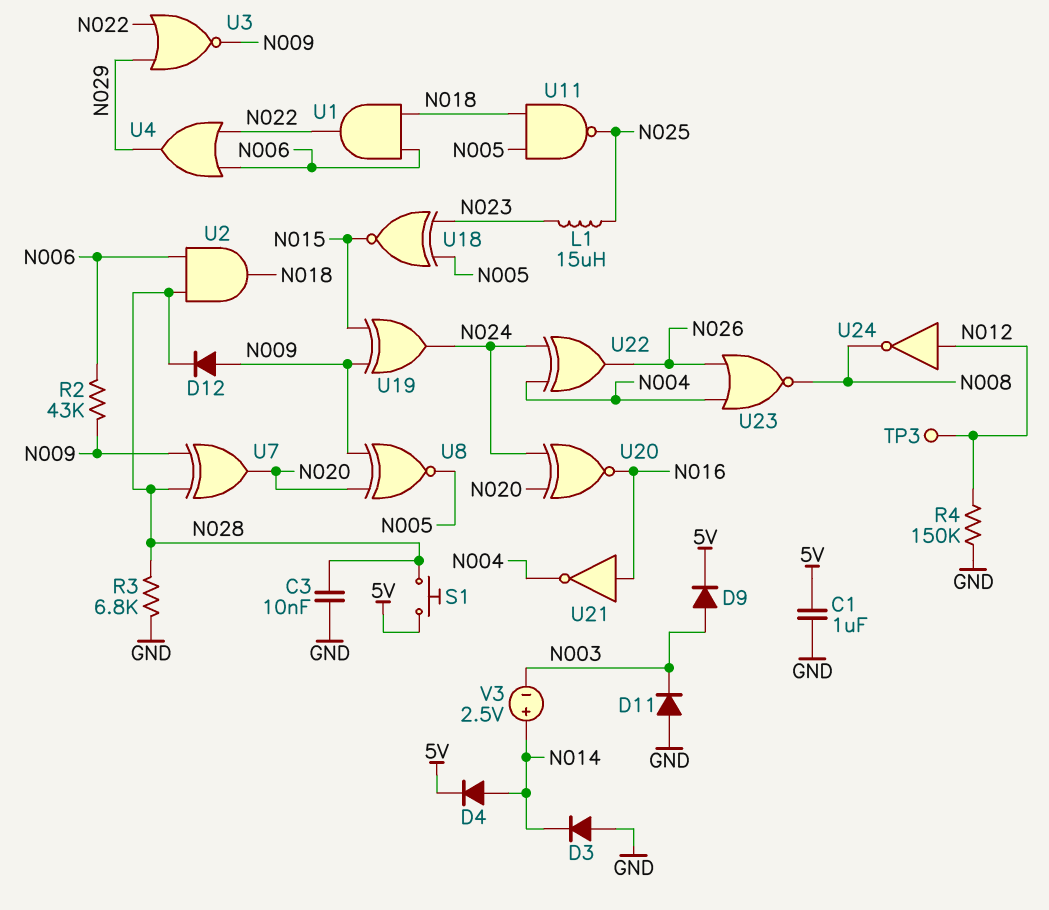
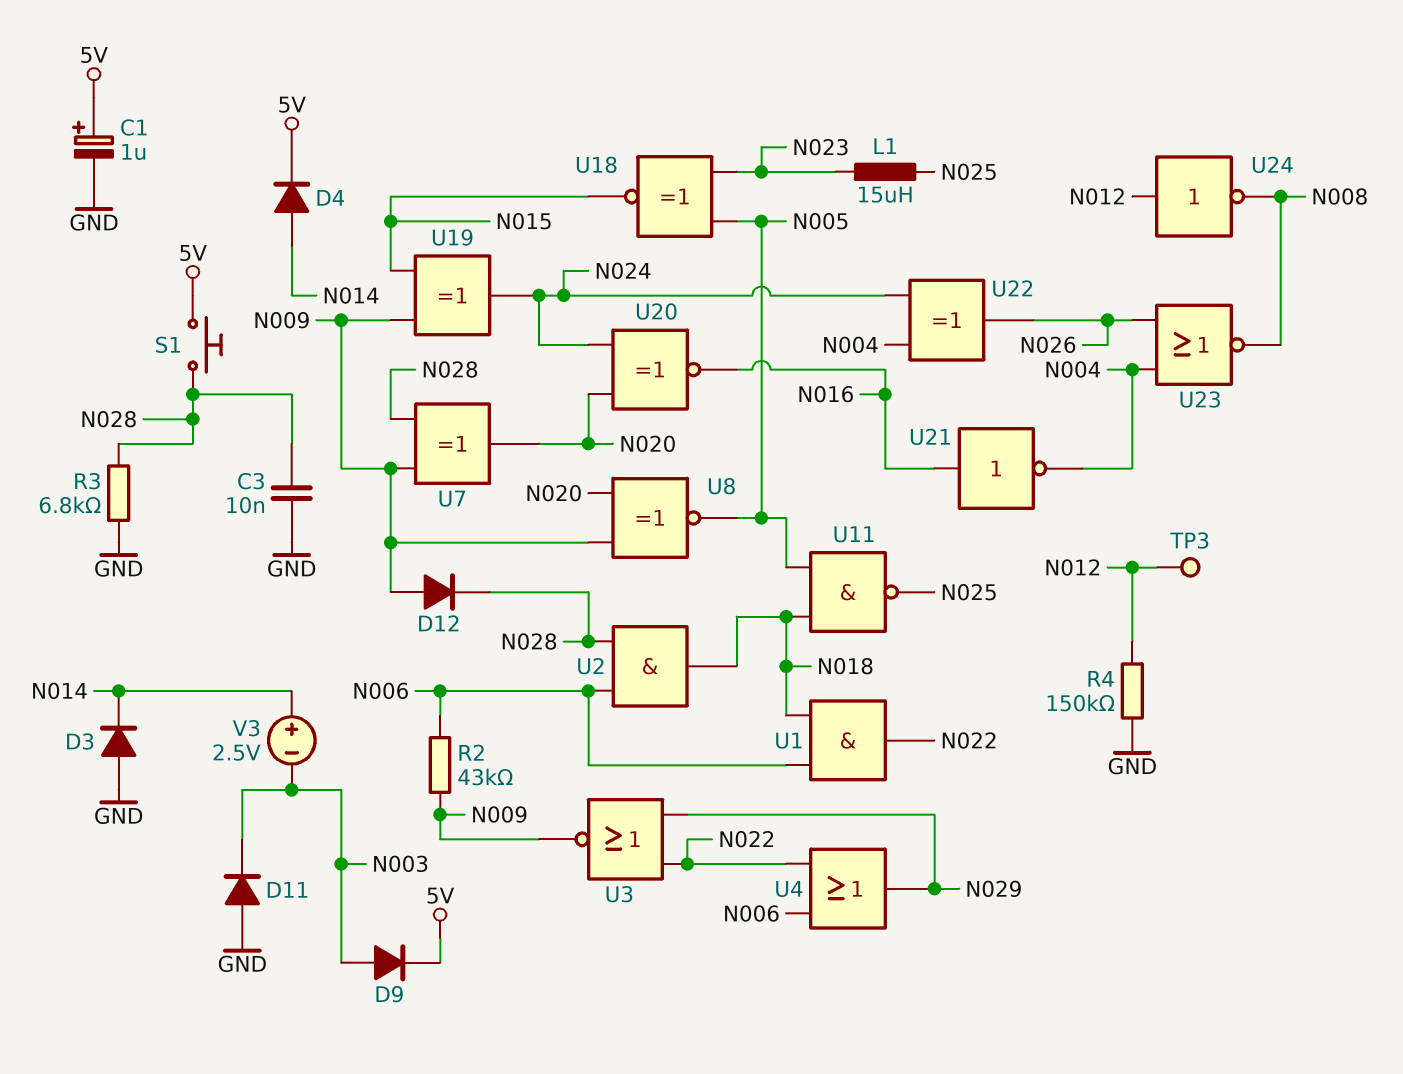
C1: 1uF (5V, GND) -> 1uF (plus 5V, minus GND)

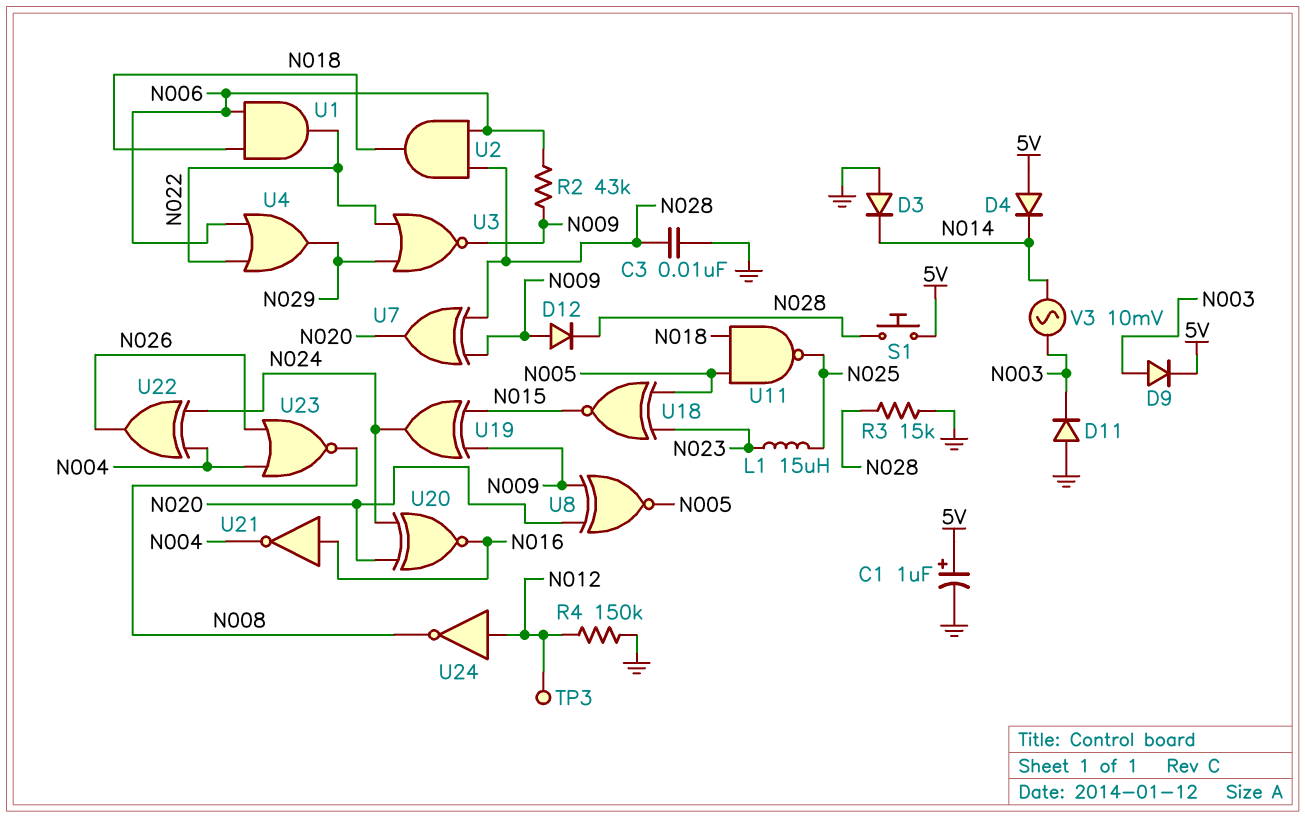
D4: diode (A N014, K 5V) -> diode (A 5V, K N014)
R3: 6.8k (GND, N028) -> 15k (GND, N028)
V3: 2.5V (plus N014, minus N003) -> AC 10mV (N003, N014)

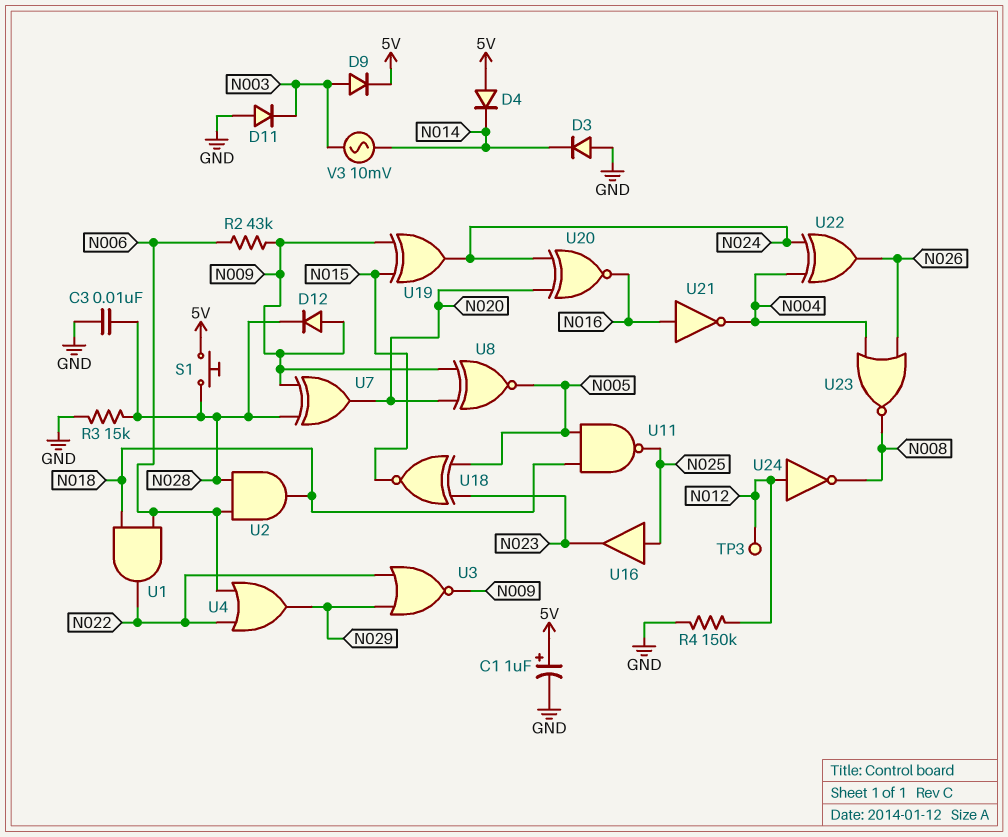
L1: 15uH (N023, N025) -> none
U16: none -> buffer (in N025, out N023)

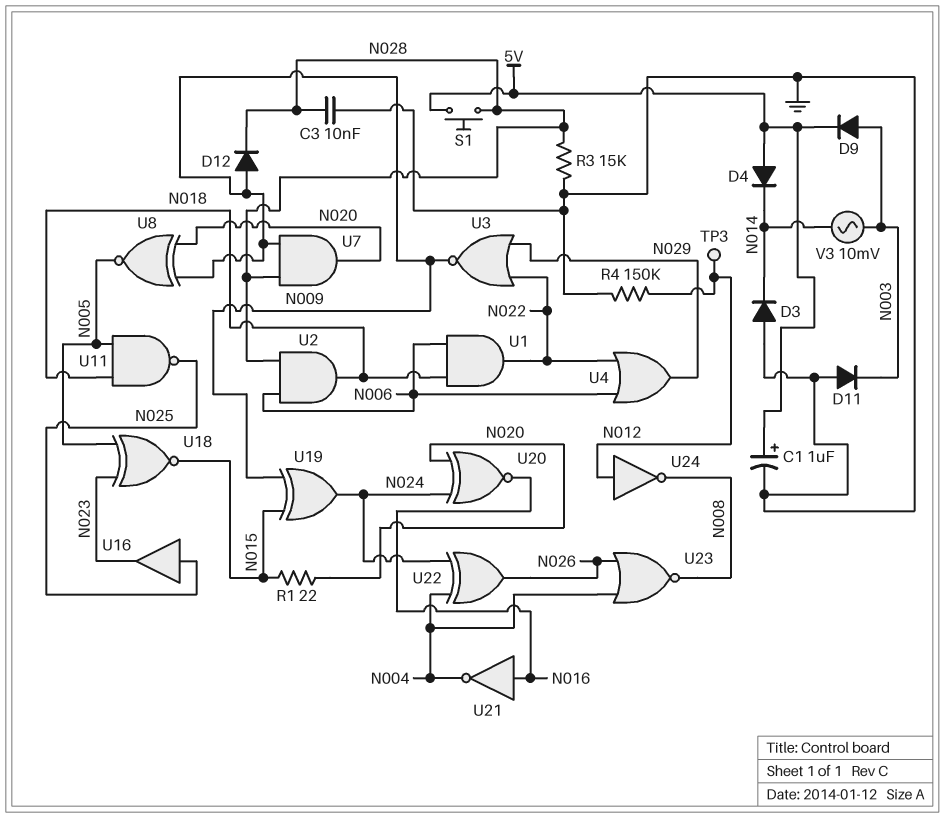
R1: none -> 22 (N015, N020)
R2: 43k (N006, N009) -> none
U7: XOR (in N009, in N028, out N020) -> AND (in N009, in N028, out N020)

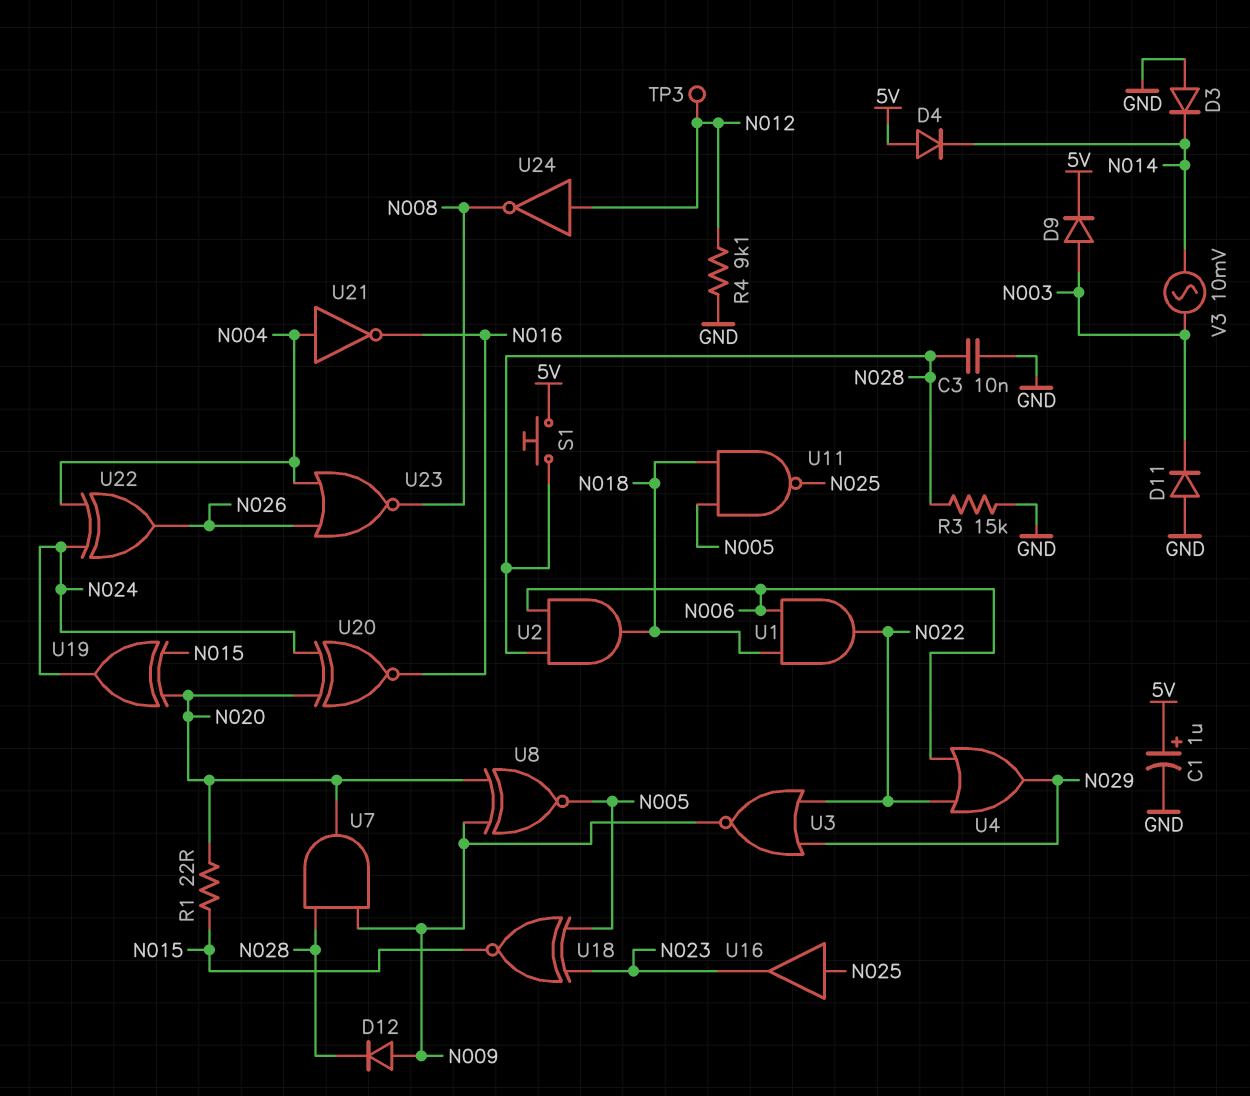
R4: 150k (GND, N012) -> 9.1k (GND, N012)
U19: XOR (in N009, in N015, out N024) -> XOR (in N015, in N020, out N024)
U21: NOT (in N016, out N004) -> NOT (in N004, out N016)

